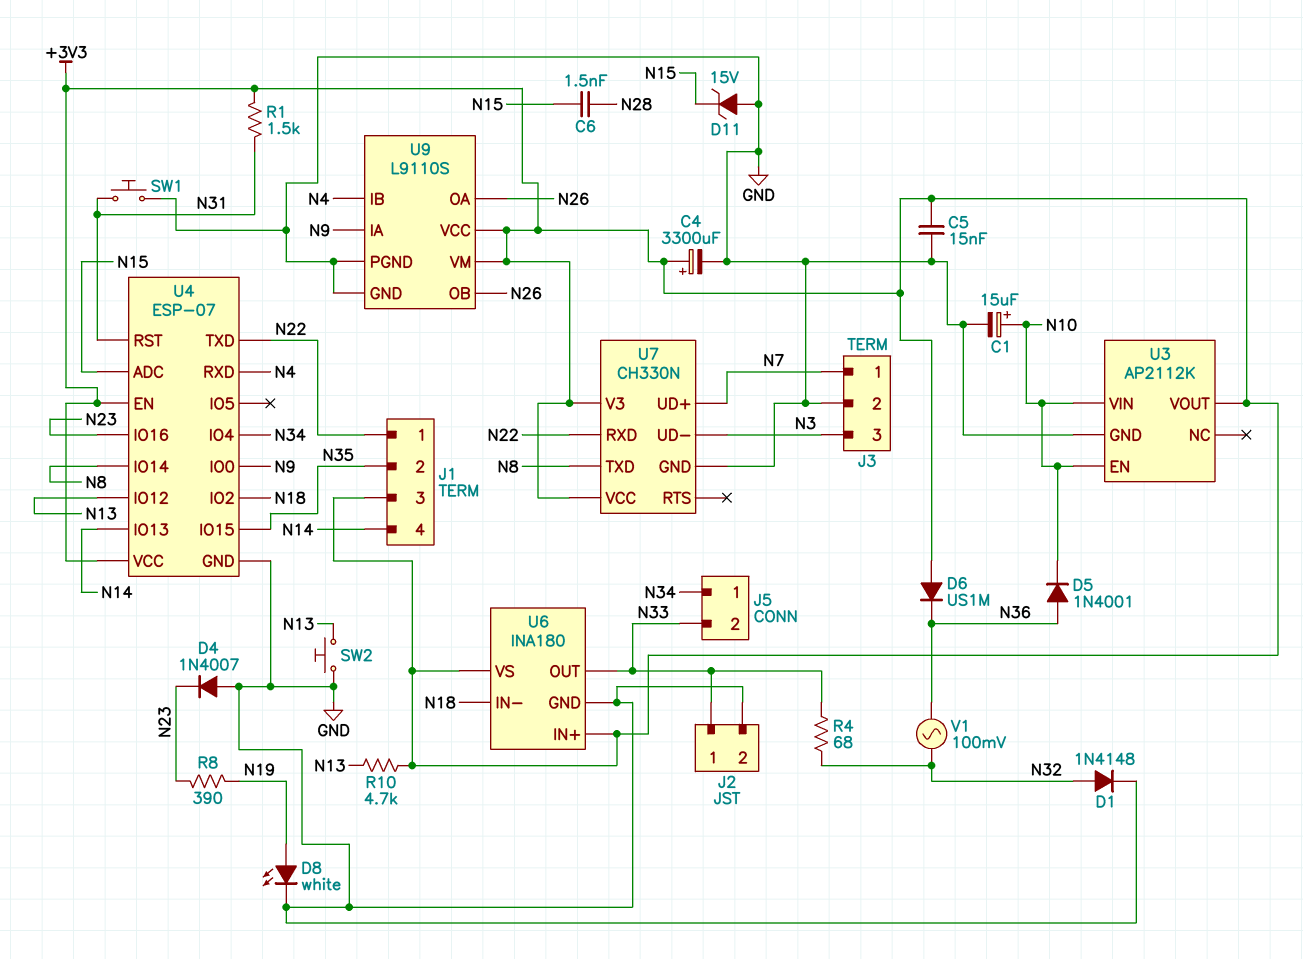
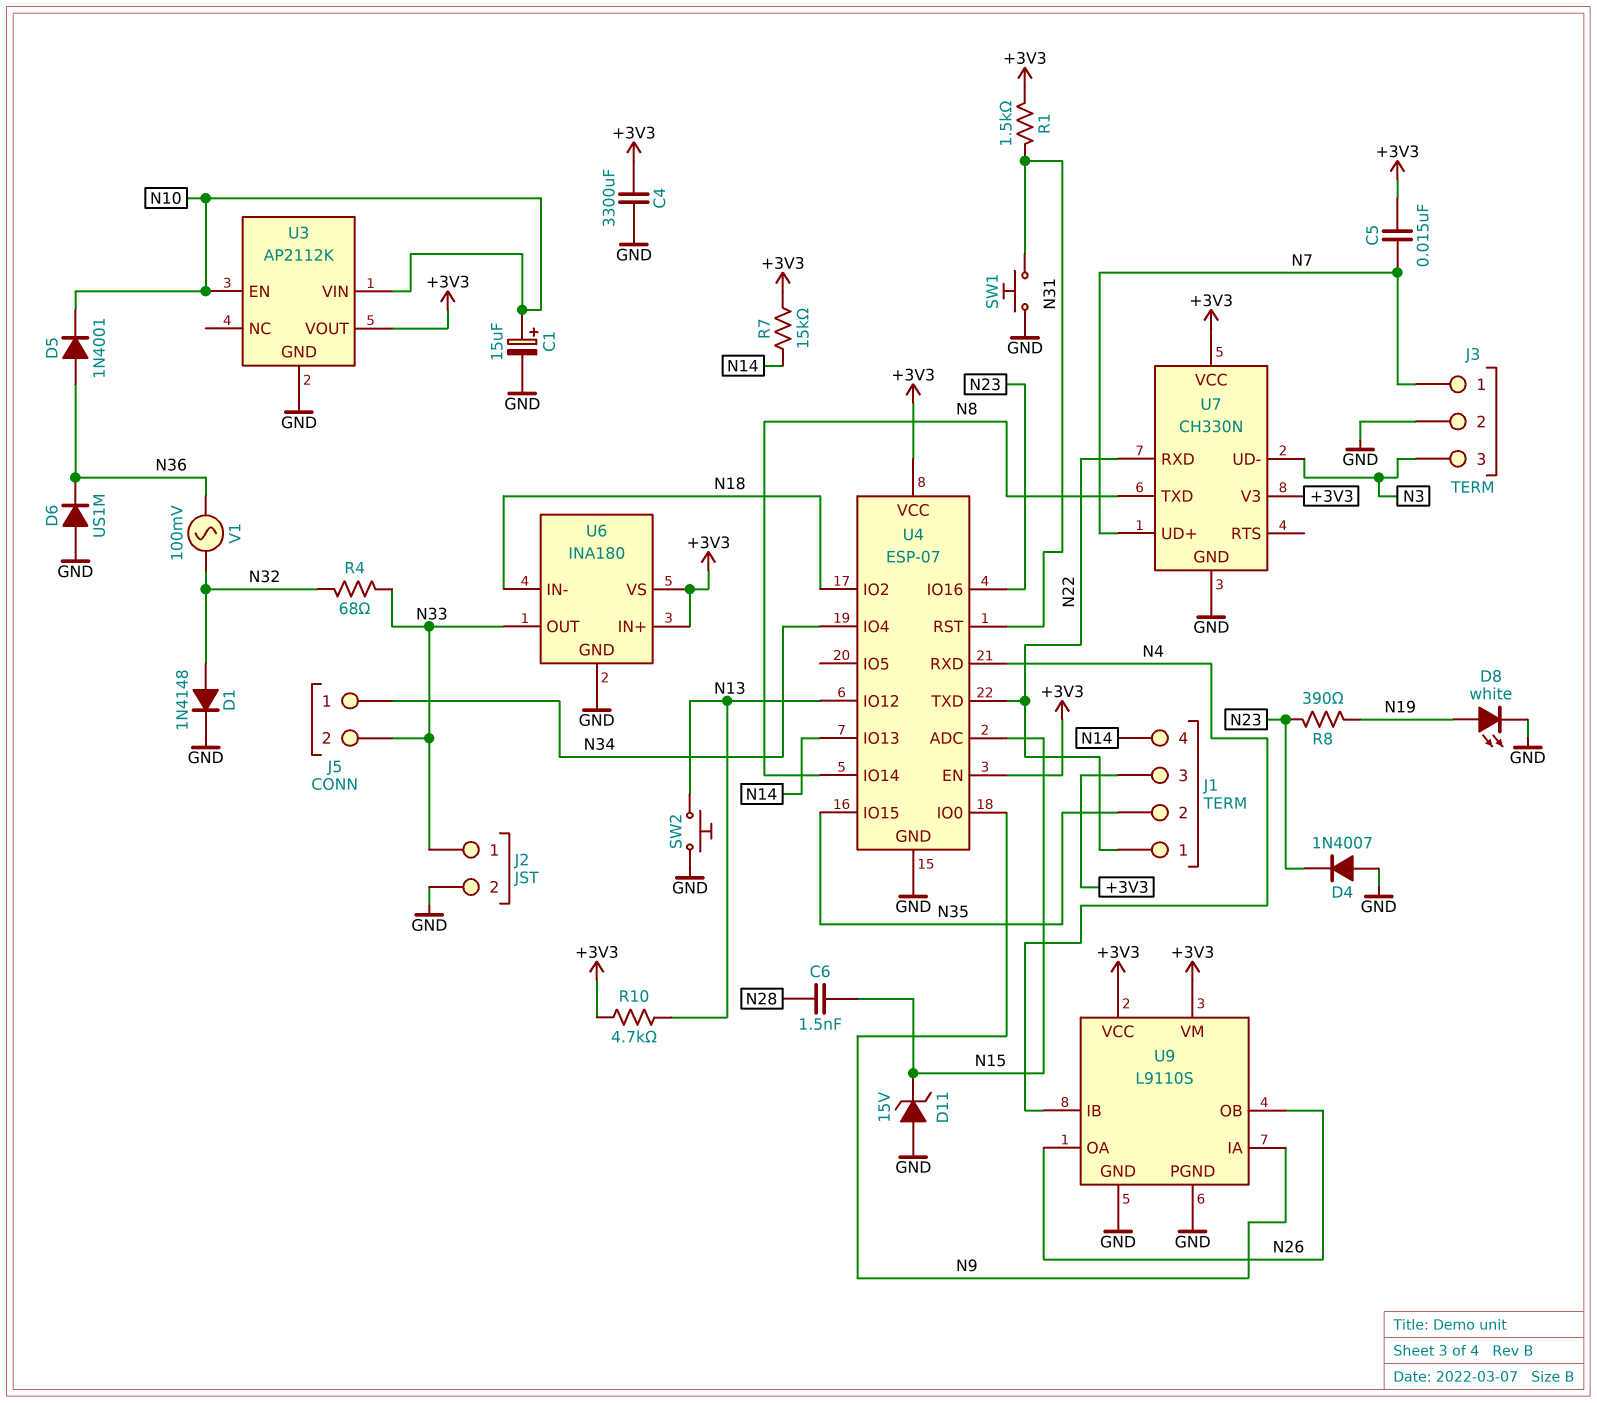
C4: 3300uF (plus +3V3, minus GND) -> 3300uF (+3V3, GND)
C5: 15nF (+3V3, GND) -> 15nF (+3V3, N7)
D6: diode US1M (A +3V3, K N36) -> diode US1M (A GND, K N36)
R7: none -> 15k (+3V3, N14)

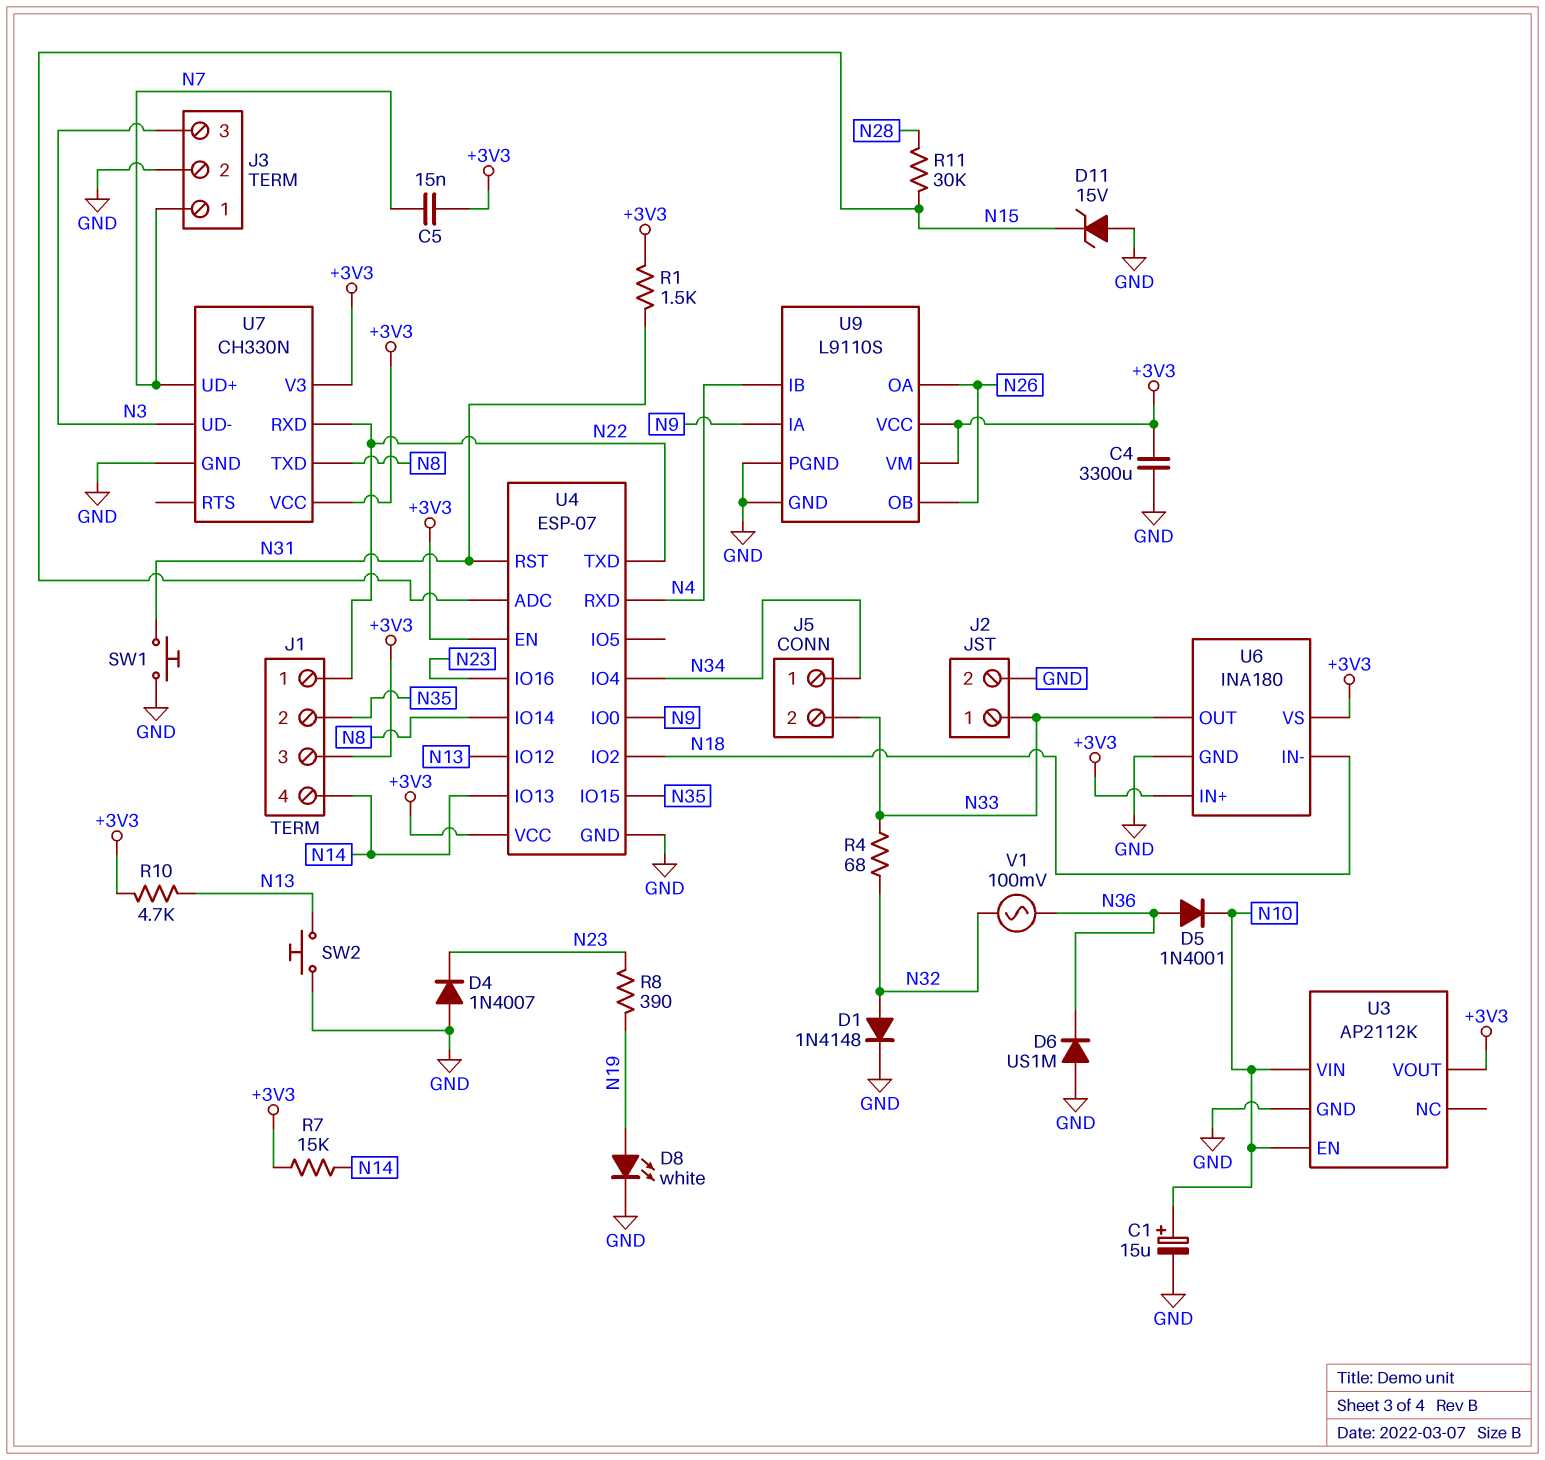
C6: 1.5nF (N15, N28) -> none
R11: none -> 30k (N15, N28)

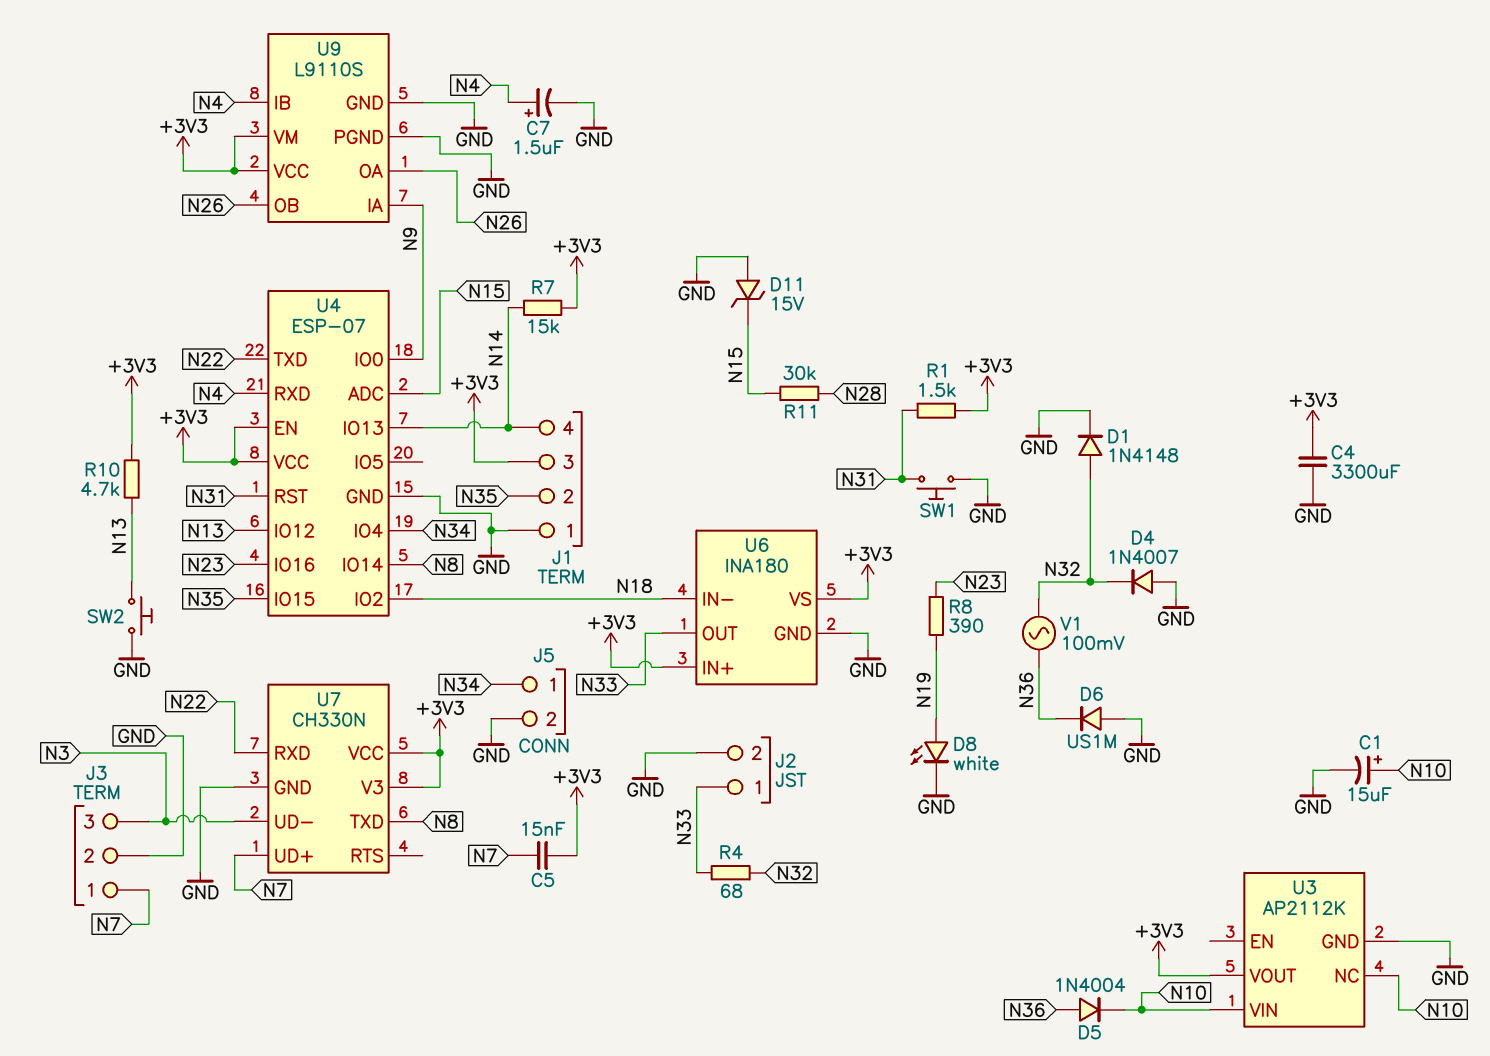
C7: none -> 1.5uF (plus N4, minus GND)
D4: diode 1N4007 (A GND, K N23) -> diode 1N4007 (A GND, K N32)
D5: diode 1N4001 (A N36, K N10) -> diode 1N4004 (A N36, K N10)
J1 pin 1: N22 -> GND
J5 pin 2: N33 -> GND
U3 pin EN: N10 -> none
U3 pin NC: none -> N10

